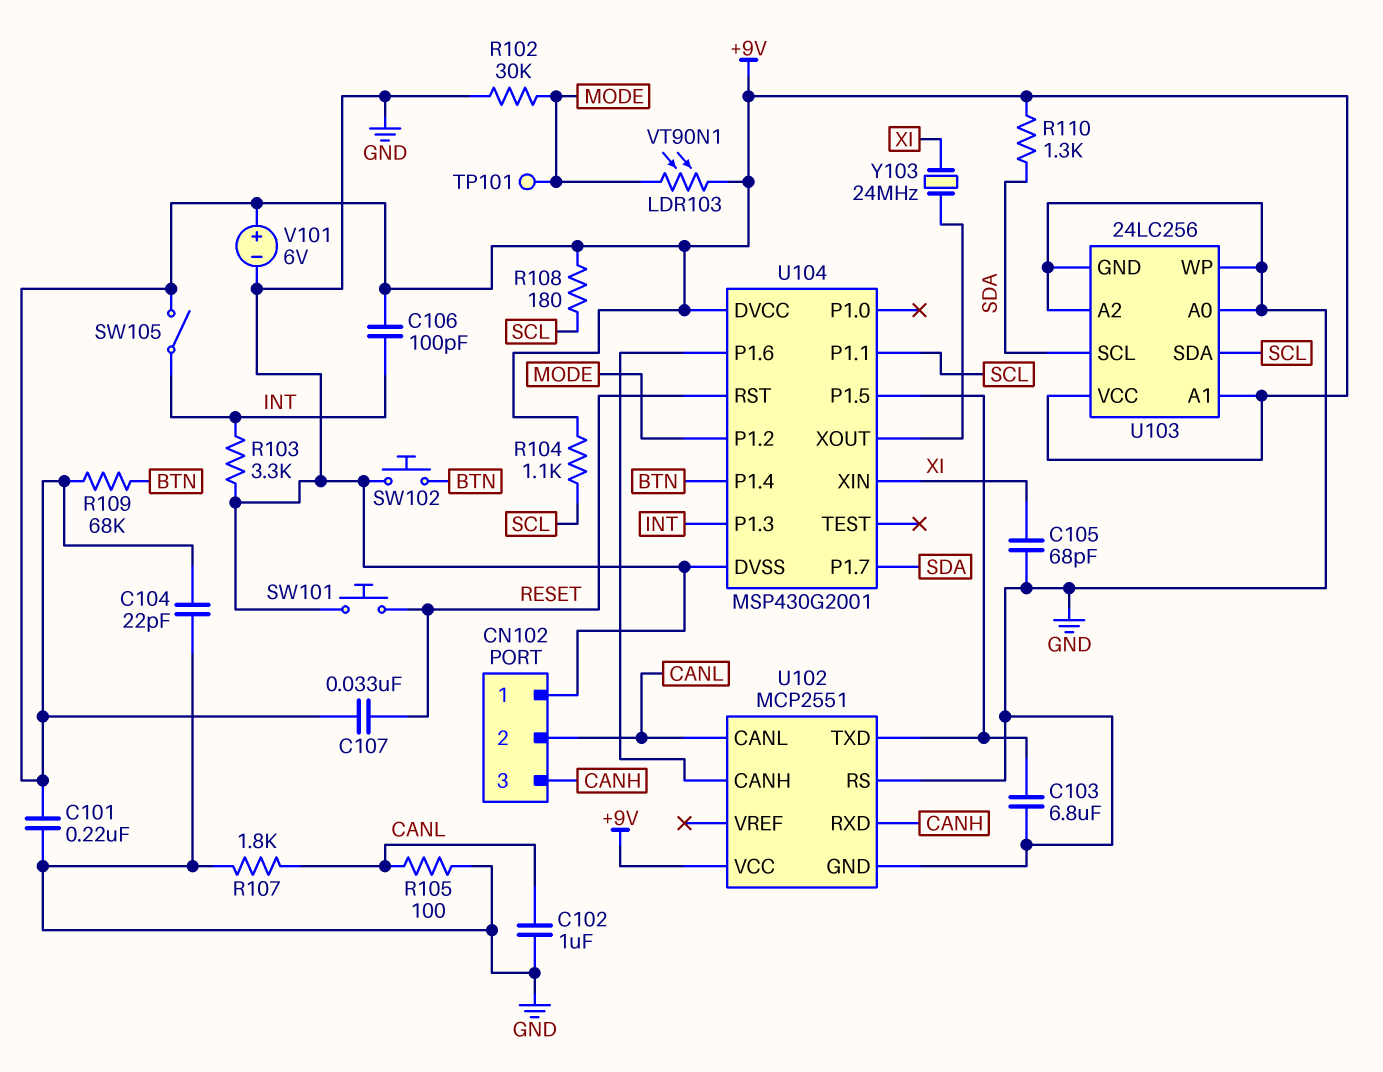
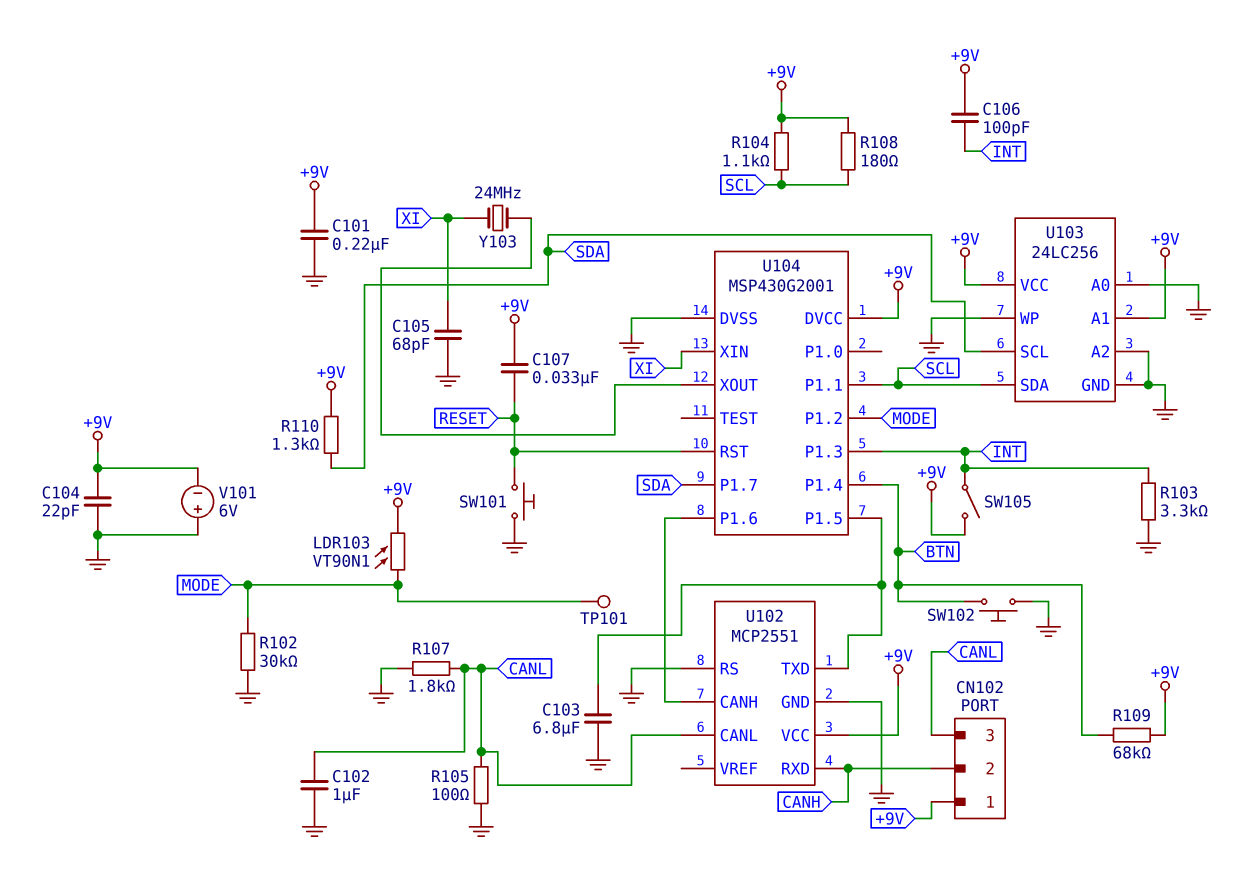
CN102 pin 1: GND -> +9V
CN102 pin 2: CANL -> CANH
CN102 pin 3: CANH -> CANL
V101: 6V (plus +9V, minus GND) -> 6V (plus GND, minus +9V)

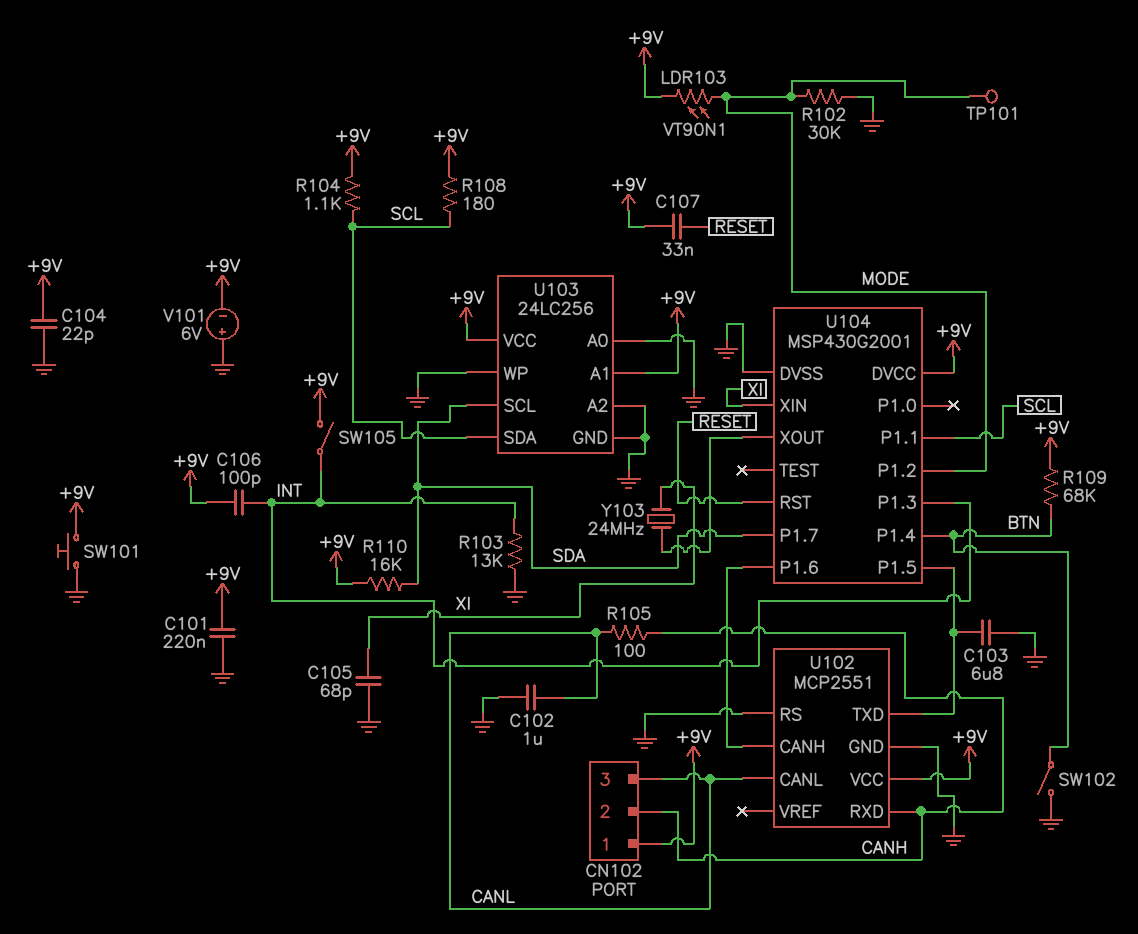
R103: 3.3k (GND, INT) -> 13k (GND, INT)
R105: 100 (CANL, GND) -> 100 (CANH, CANL)
R107: 1.8k (CANL, GND) -> none
R110: 1.3k (+9V, SDA) -> 16k (+9V, SDA)
SW101: button (GND, RESET) -> button (+9V, GND)
SW102: button (BTN, GND) -> switch (BTN, GND)

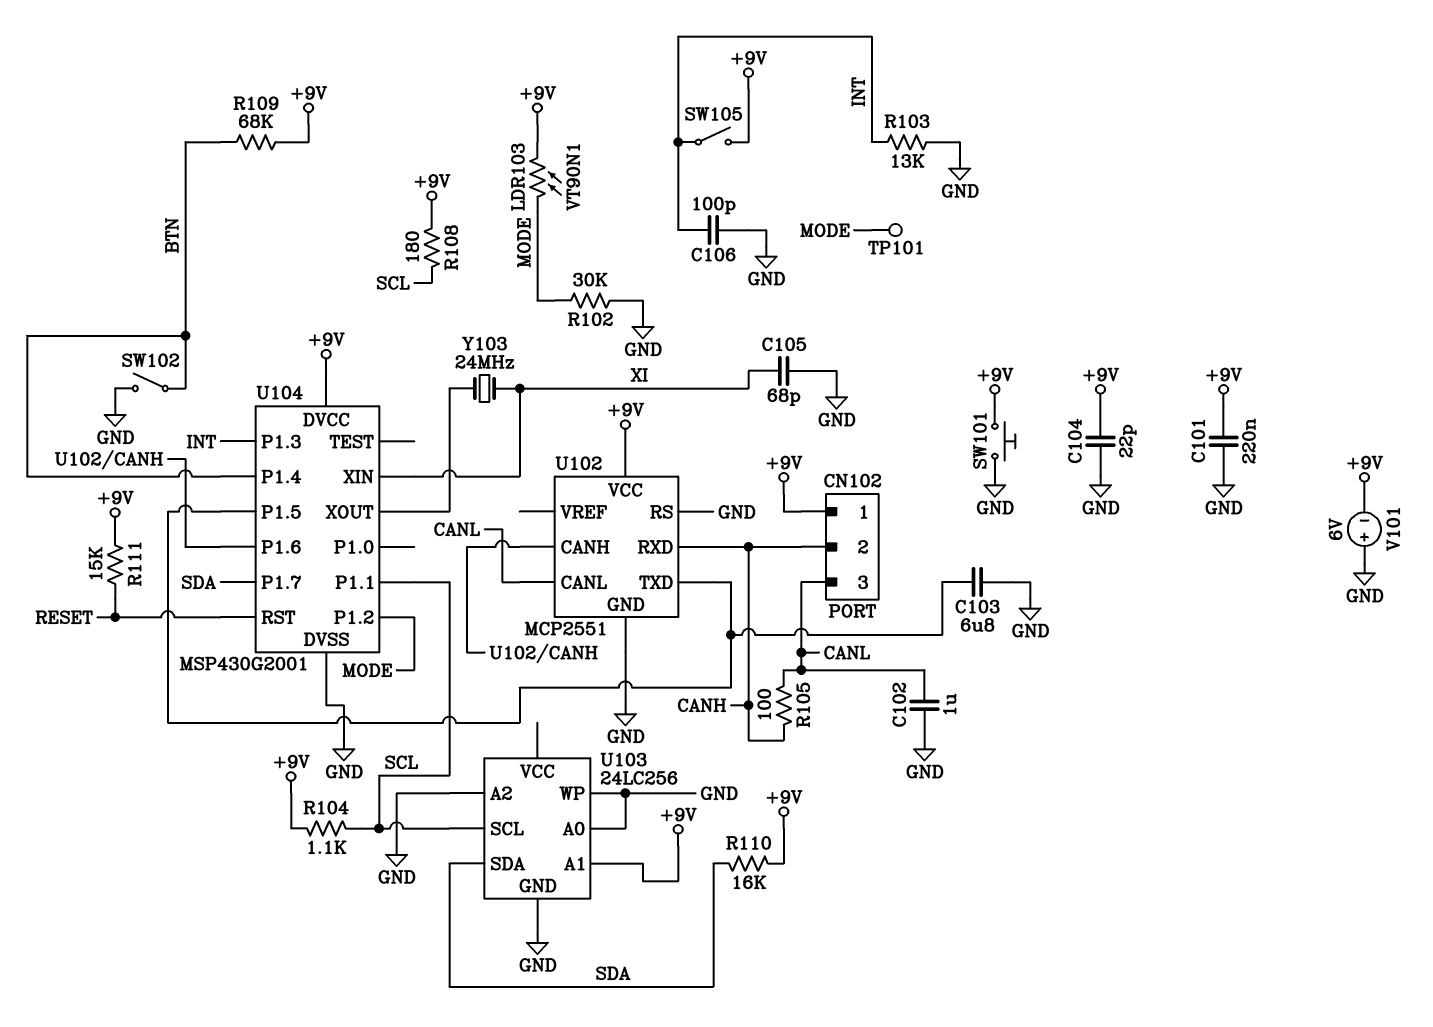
C106: 100pF (+9V, INT) -> 100pF (GND, INT)
C107: 33nF (+9V, RESET) -> none
R111: none -> 15k (+9V, RESET)
U103 pin SCL: SDA -> SCL
U103 pin SDA: SCL -> SDA
U103 pin VCC: +9V -> none

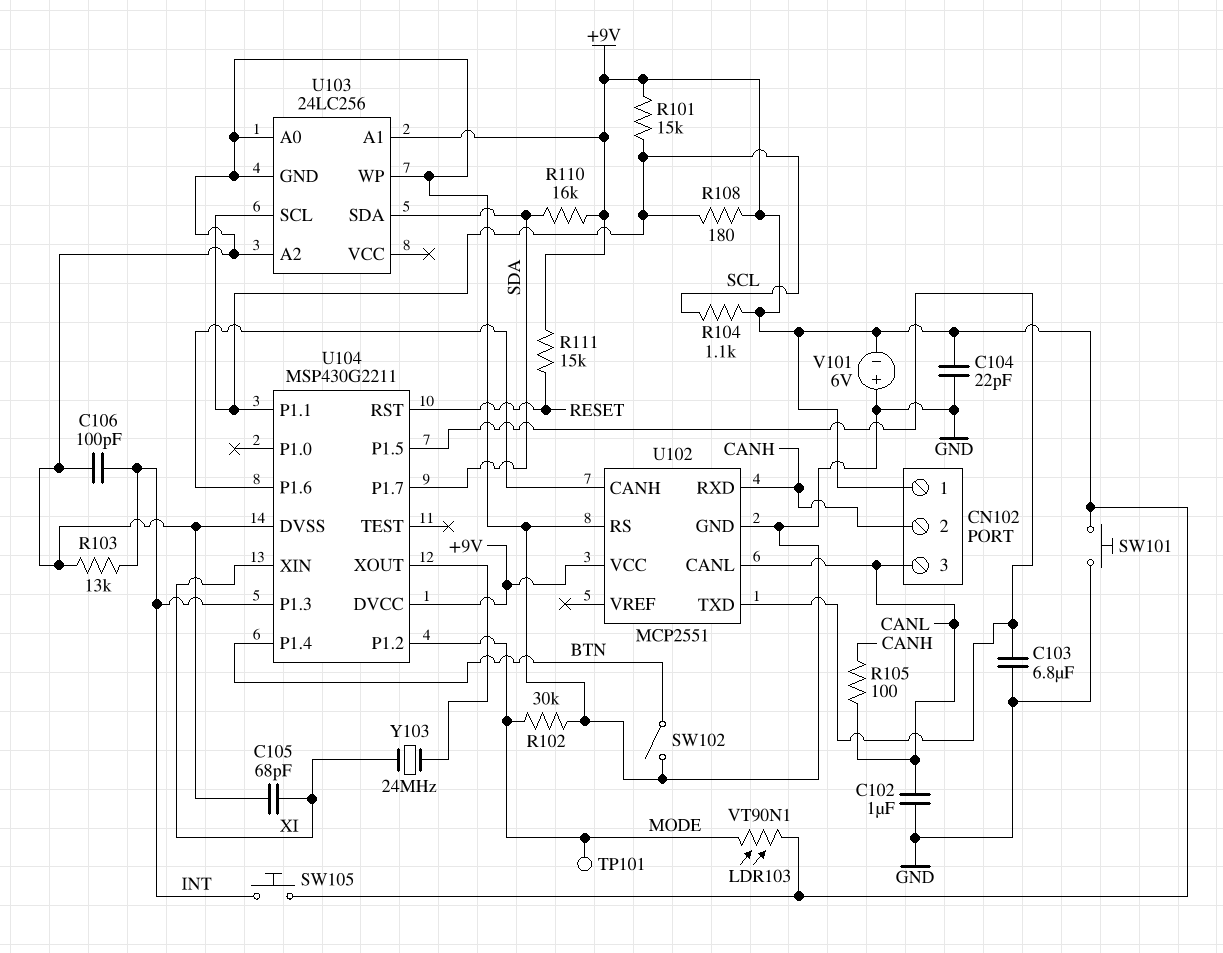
C101: 220nF (+9V, GND) -> none
R101: none -> 15k (+9V, SCL)
R109: 68k (+9V, BTN) -> none
SW105: switch (+9V, INT) -> button (+9V, INT)
U104: MSP430G2001 -> MSP430G2211

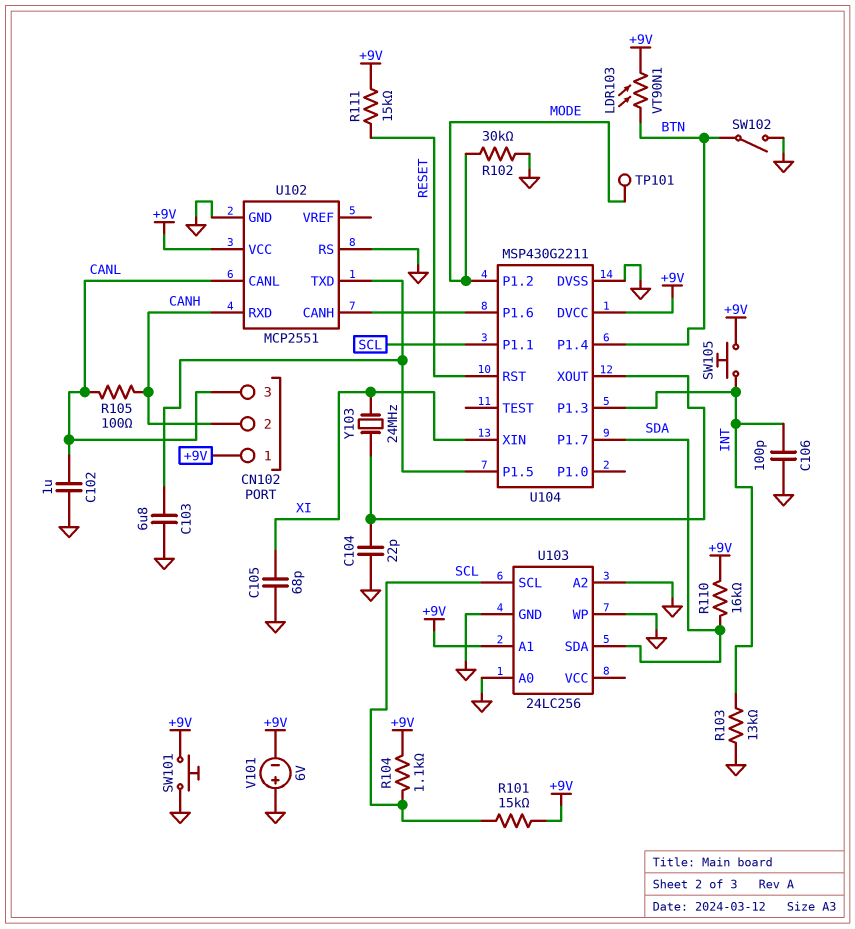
C104: 22pF (+9V, GND) -> 22pF (GND, U104/XOUT)
LDR103: VT90N1 (+9V, MODE) -> VT90N1 (+9V, BTN)
R108: 180 (+9V, SCL) -> none

